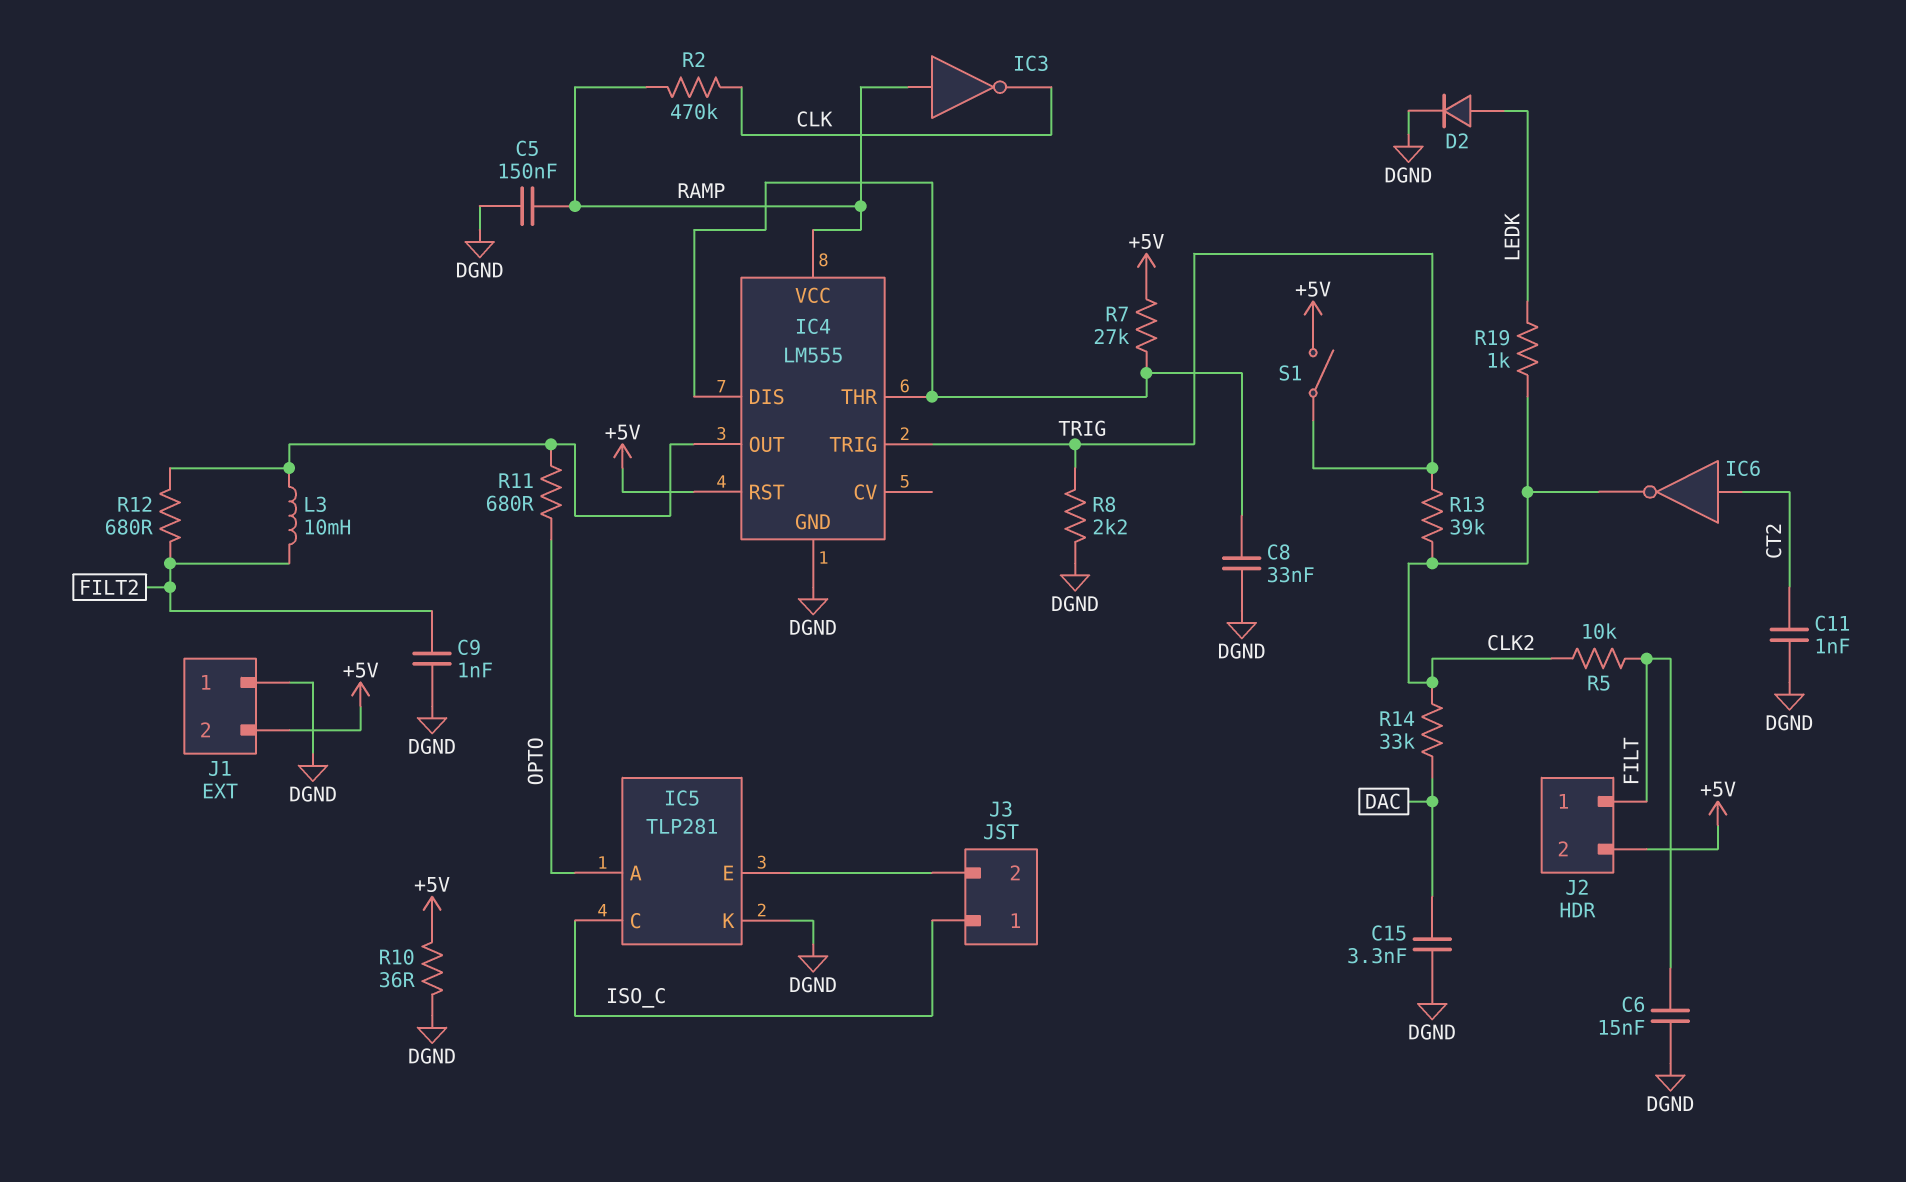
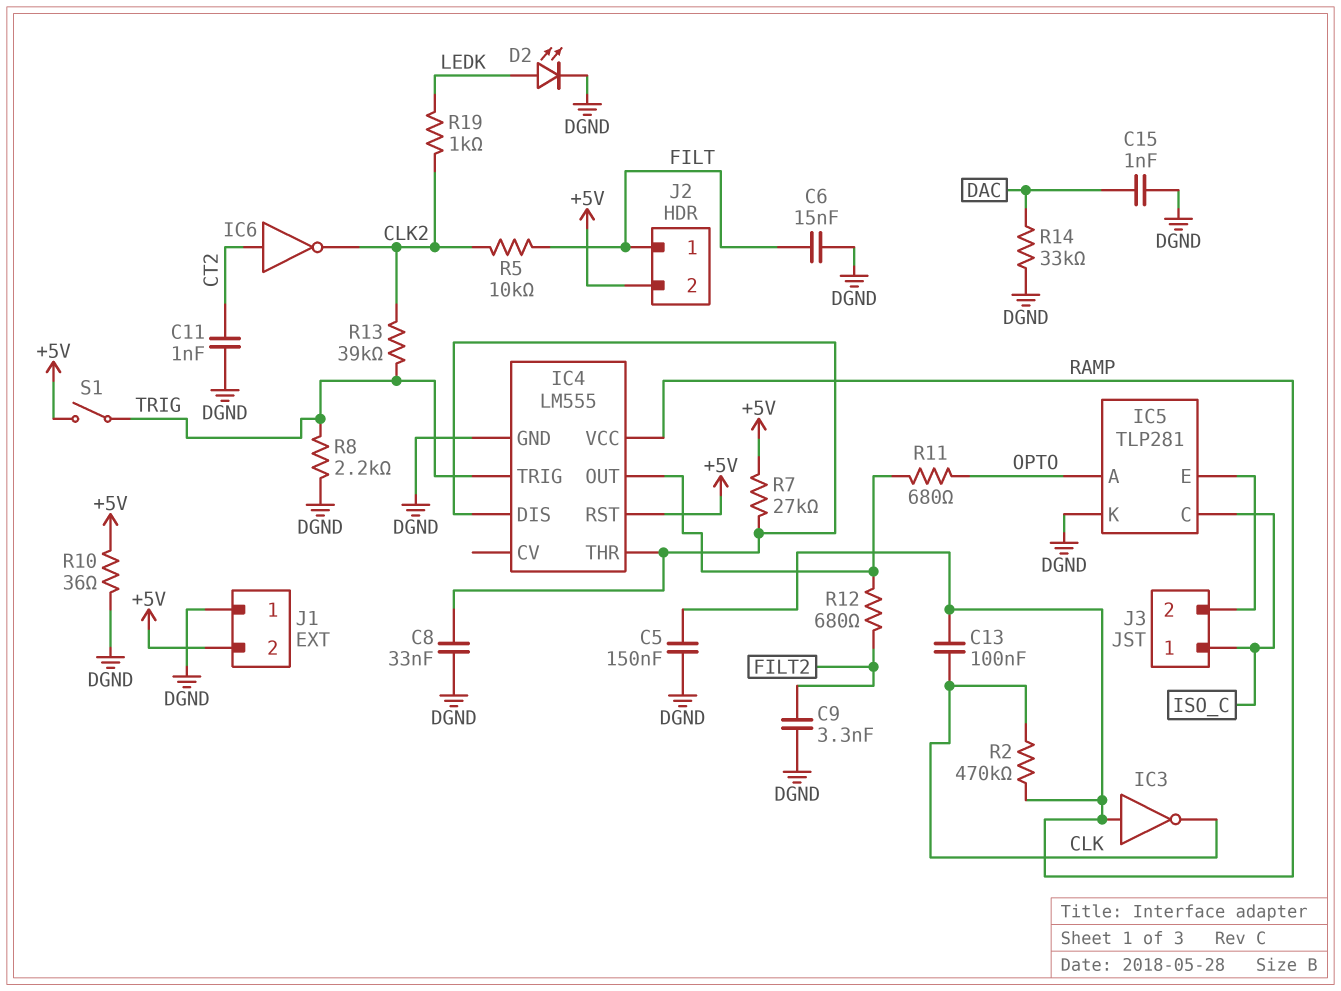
C9: 1nF (DGND, FILT2) -> 3.3nF (DGND, FILT2)
C13: none -> 100nF (CLK, RAMP)
C15: 3.3nF (DAC, DGND) -> 1nF (DAC, DGND)
D2: diode (A LEDK, K DGND) -> LED (A LEDK, K DGND)
L3: 10mH (FILT2, IC4/OUT) -> none
R14: 33k (CLK2, DAC) -> 33k (DAC, DGND)

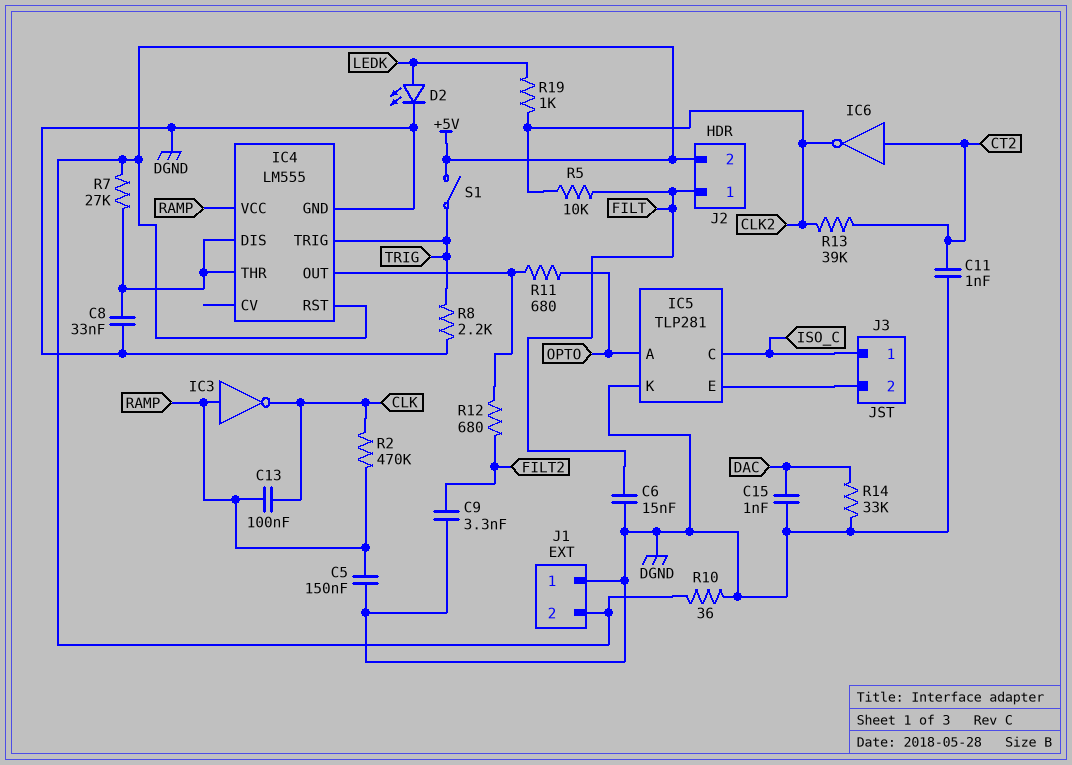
R13: 39k (CLK2, TRIG) -> 39k (CLK2, CT2)

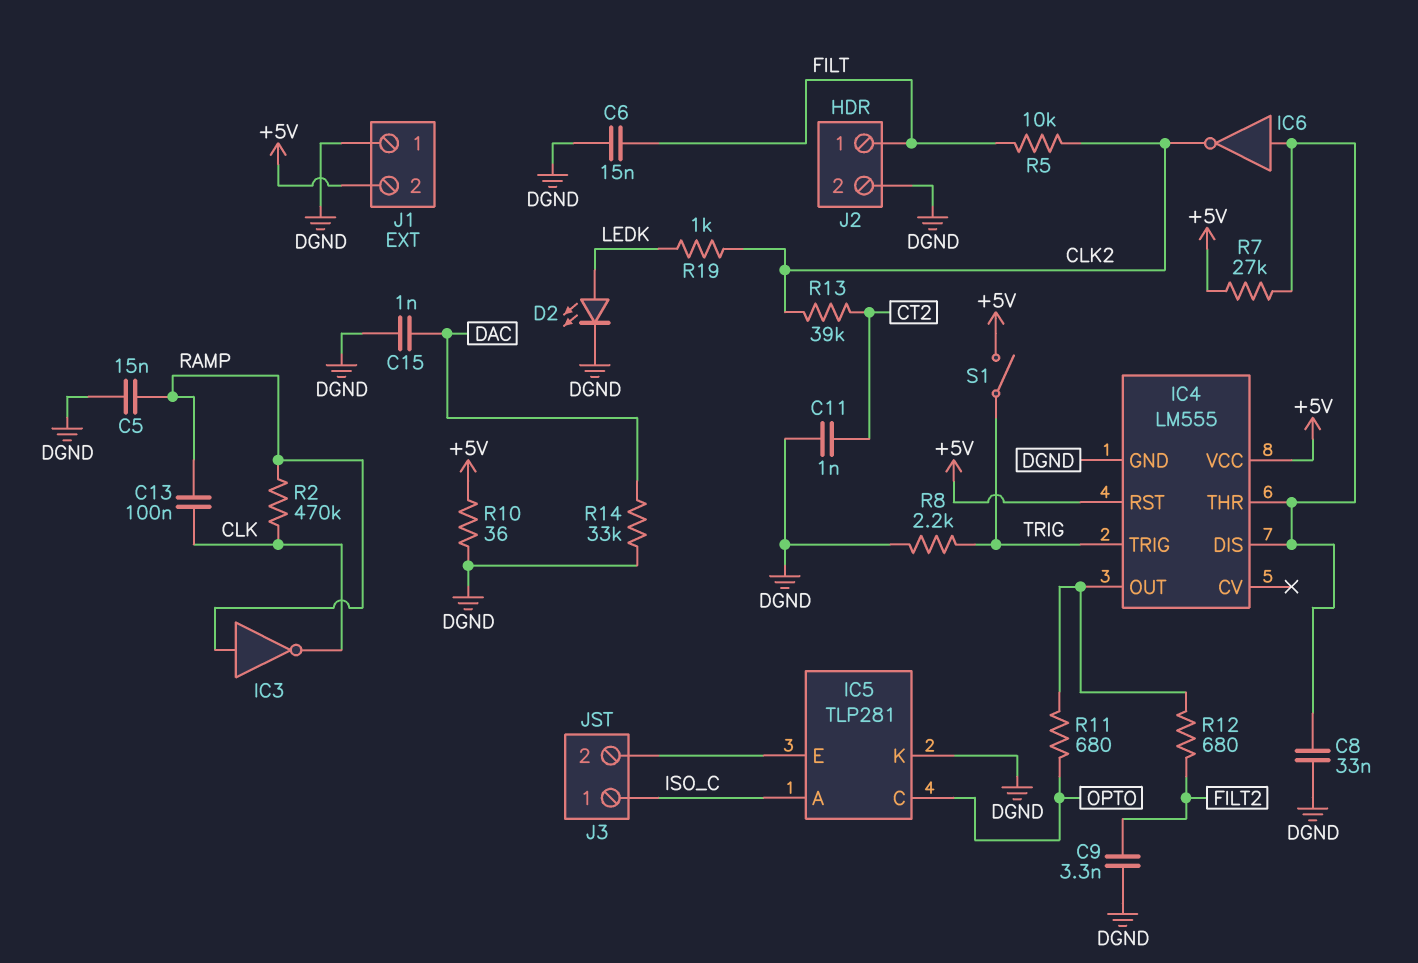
C5: 150nF (DGND, RAMP) -> 15nF (DGND, RAMP)
IC4 pin VCC: RAMP -> +5V
IC5 pin A: OPTO -> ISO_C
IC5 pin C: ISO_C -> OPTO
IC6: NOT (in CT2, out CLK2) -> NOT (in IC4/DIS, out CLK2)
J2 pin 2: +5V -> DGND

